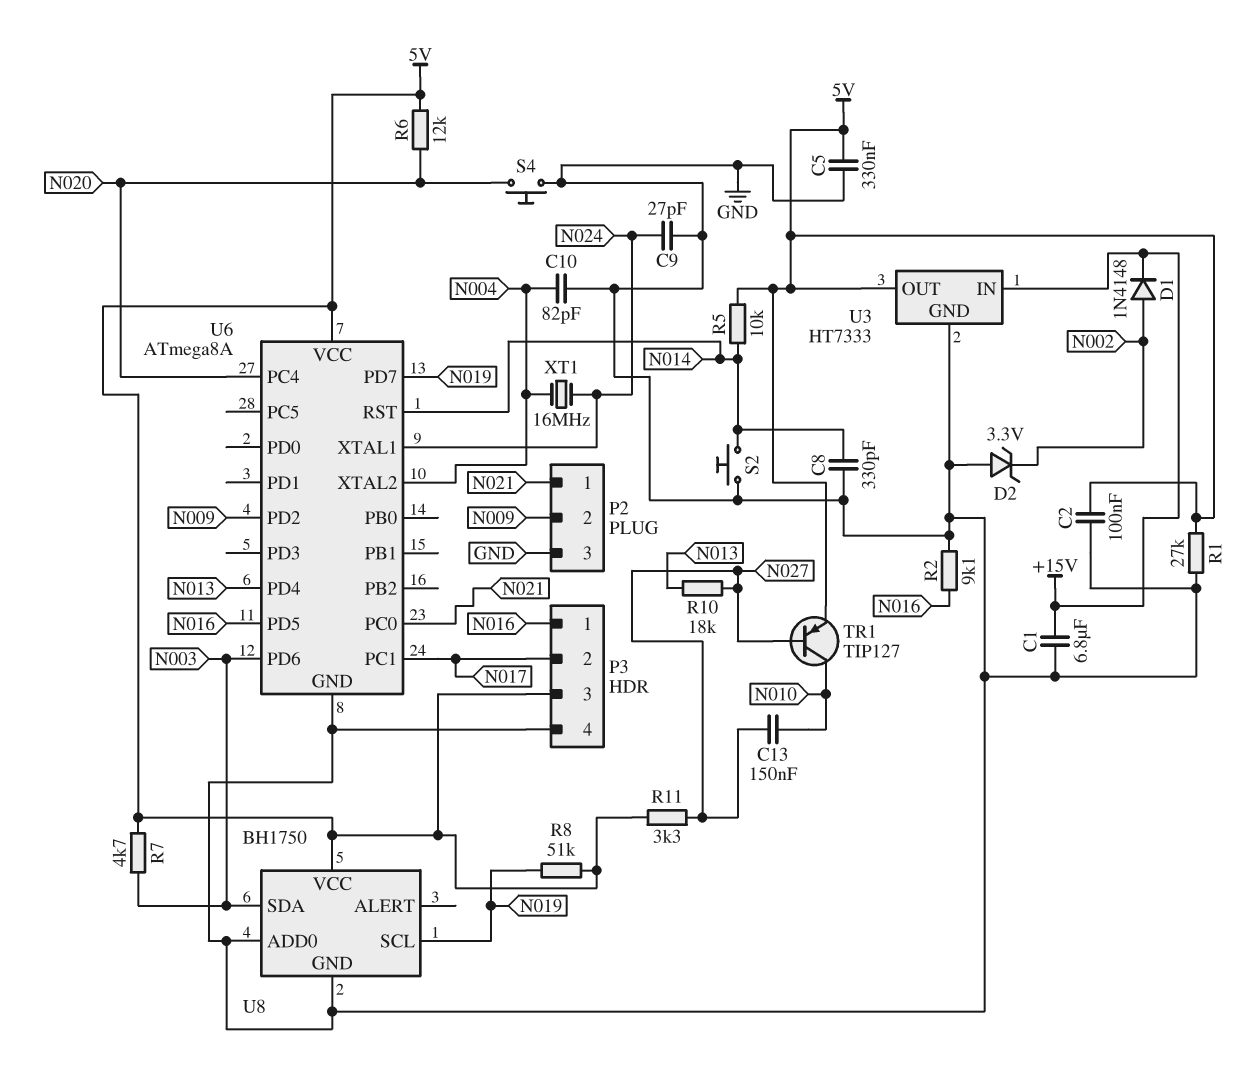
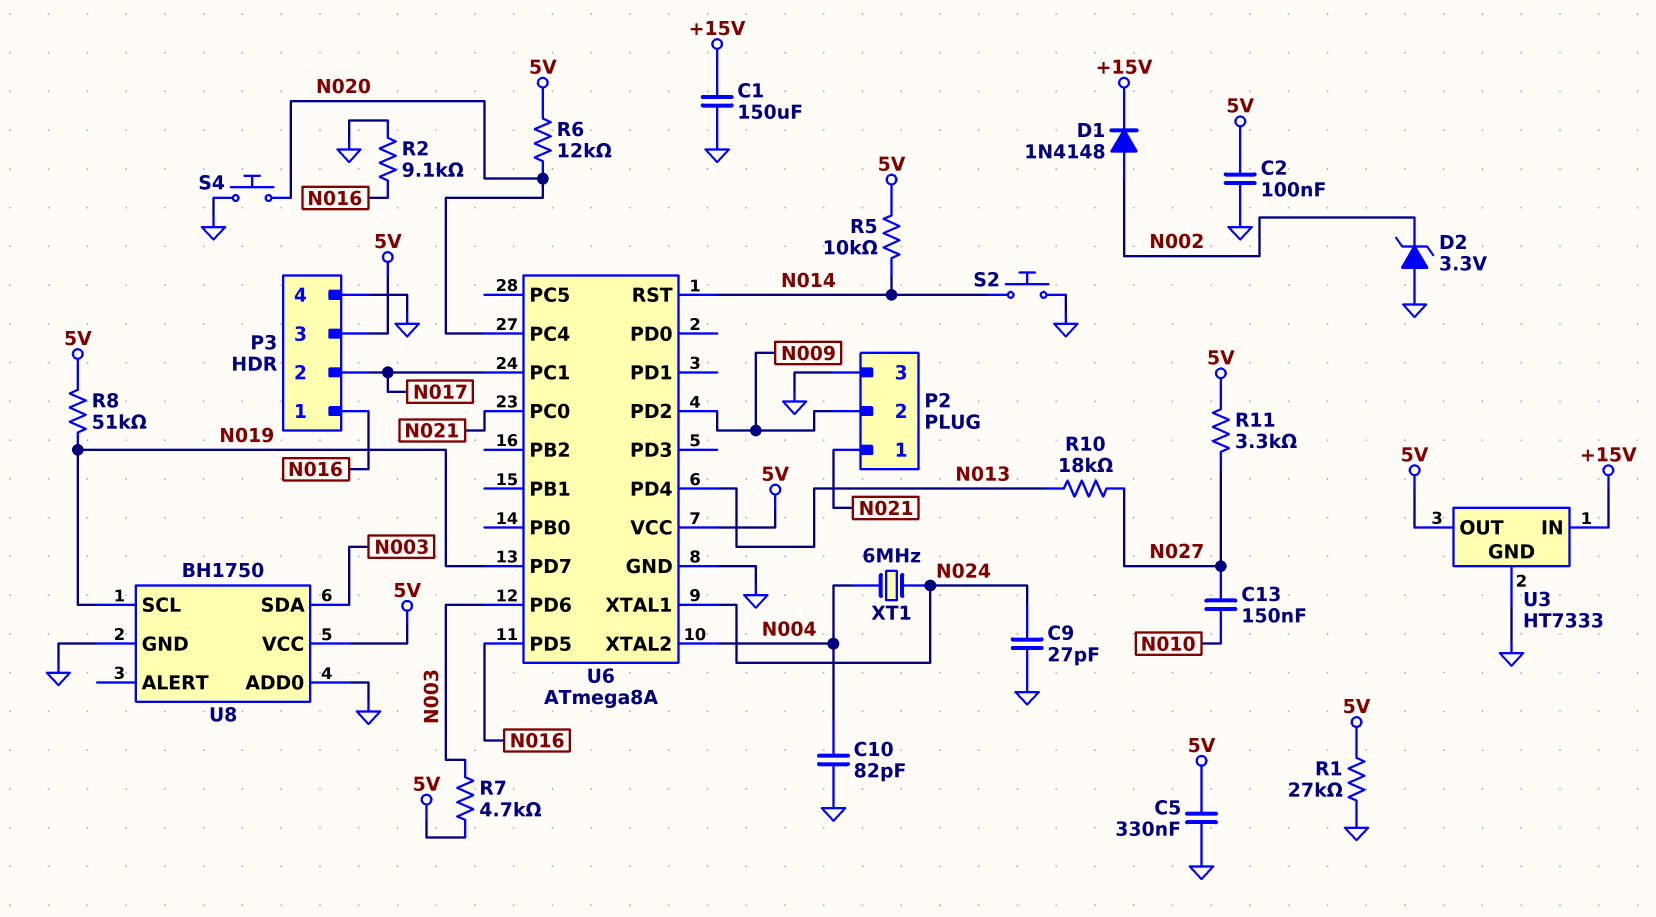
C1: 6.8uF (+15V, GND) -> 150uF (+15V, GND)
C8: 330pF (GND, N014) -> none
TR1: PNP TIP127 (B N027, C N010, E 5V) -> none
XT1: 16MHz (N004, N024) -> 6MHz (N004, N024)

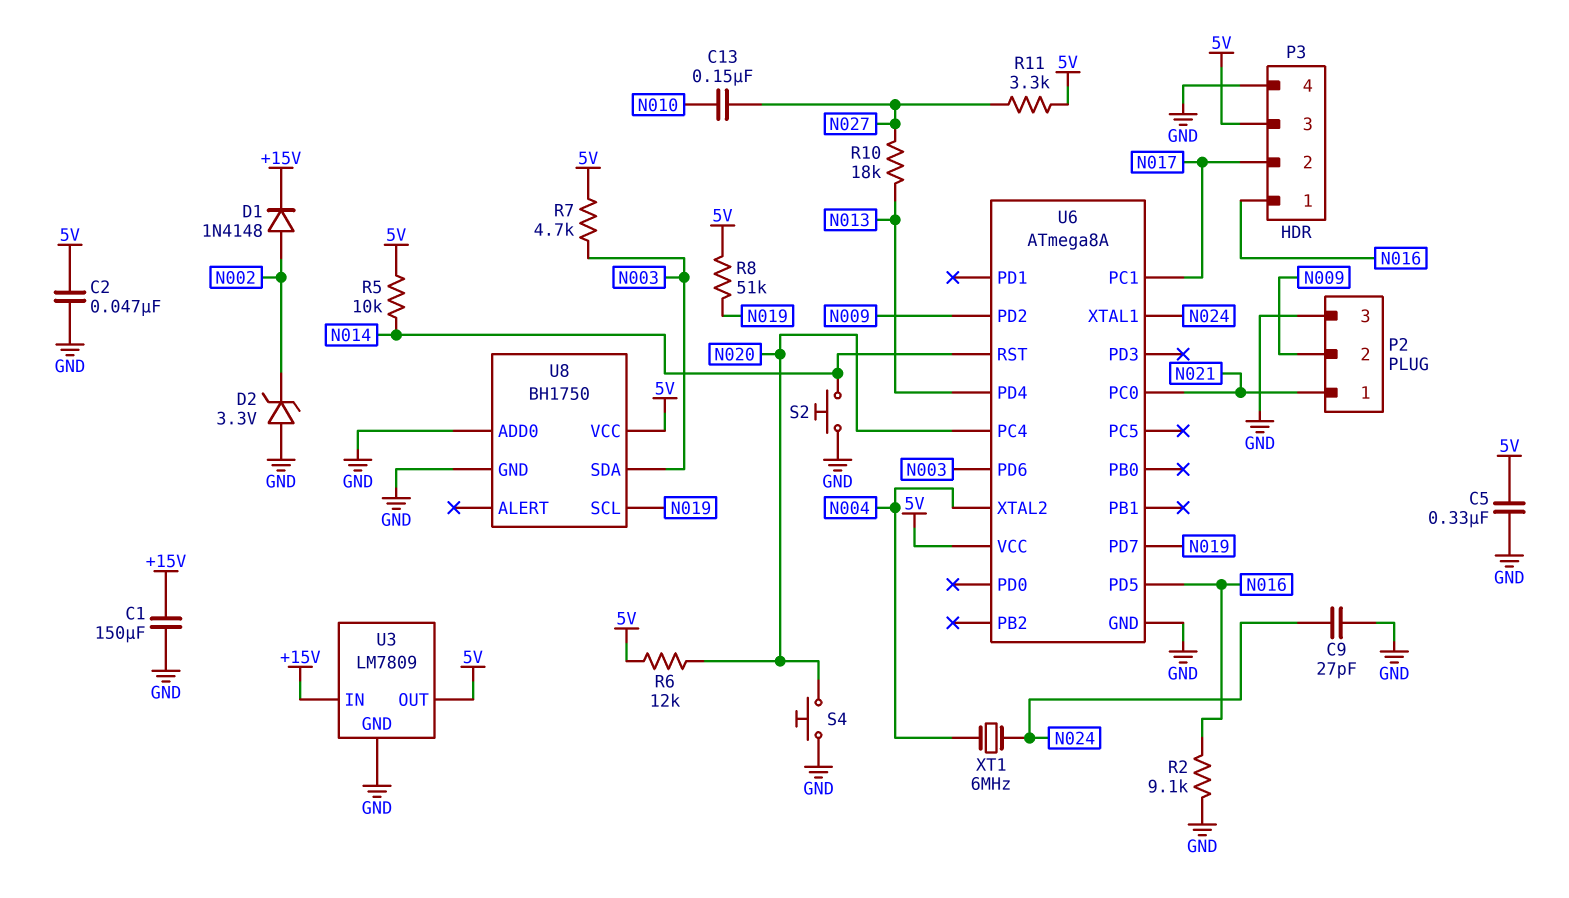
C2: 100nF (5V, GND) -> 47nF (5V, GND)
C10: 82pF (GND, N004) -> none
R1: 27k (5V, GND) -> none
U3: HT7333 -> LM7809

